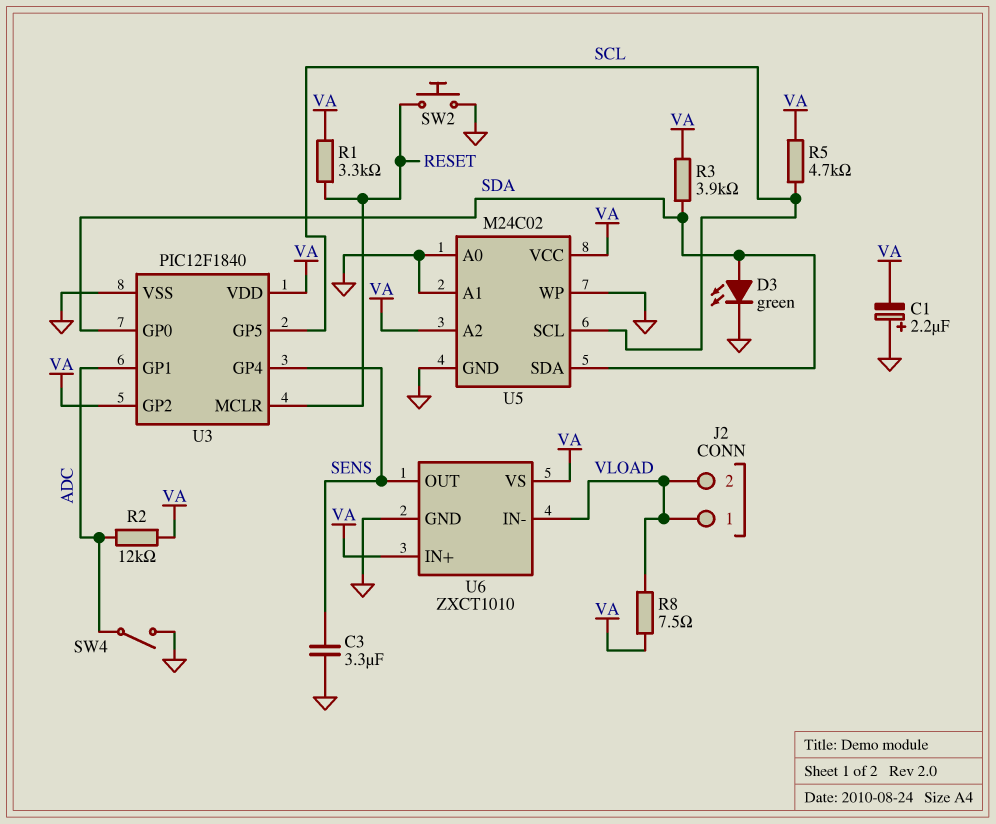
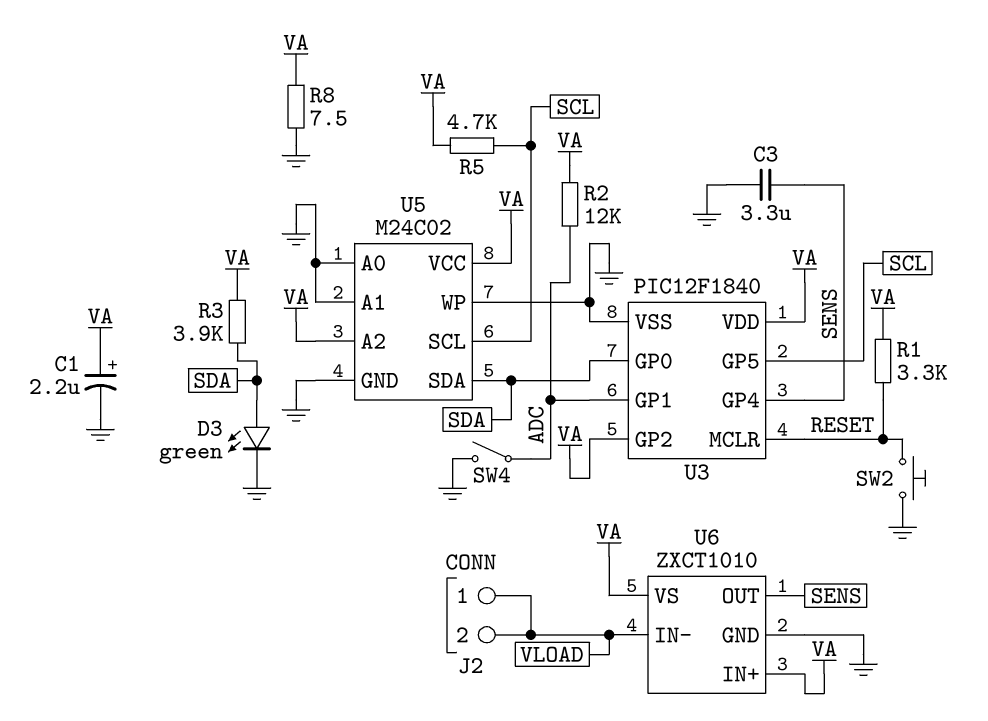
C1: 2.2uF (plus GND, minus VA) -> 2.2uF (plus VA, minus GND)
R8: 7.5 (VA, VLOAD) -> 7.5 (GND, VA)

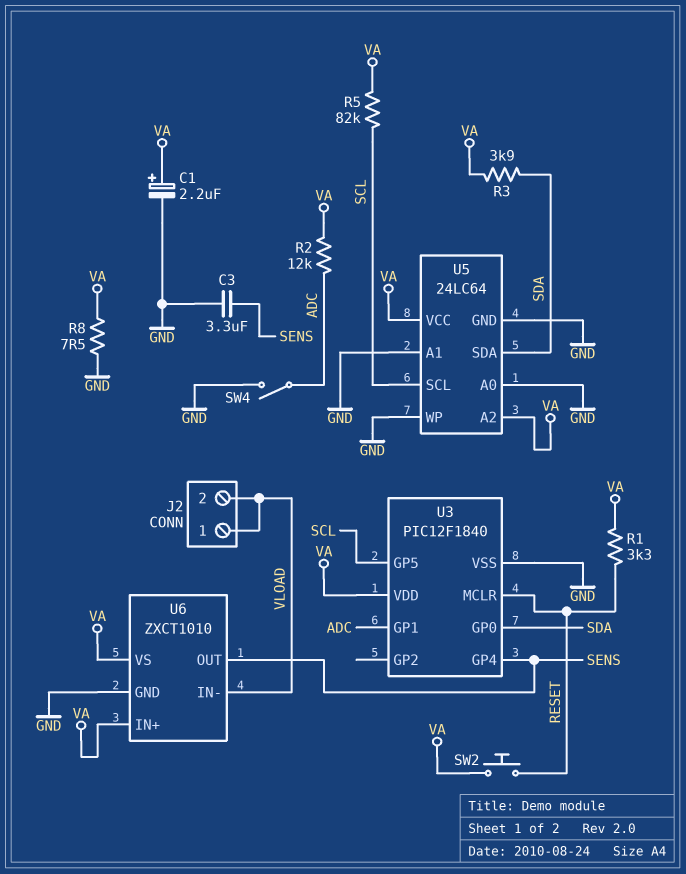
D3: LED green (A SDA, K GND) -> none
R5: 4.7k (SCL, VA) -> 82k (SCL, VA)
SW2: button (GND, RESET) -> button (RESET, VA)
U3 pin GP2: VA -> none
U5: M24C02 -> 24LC64

